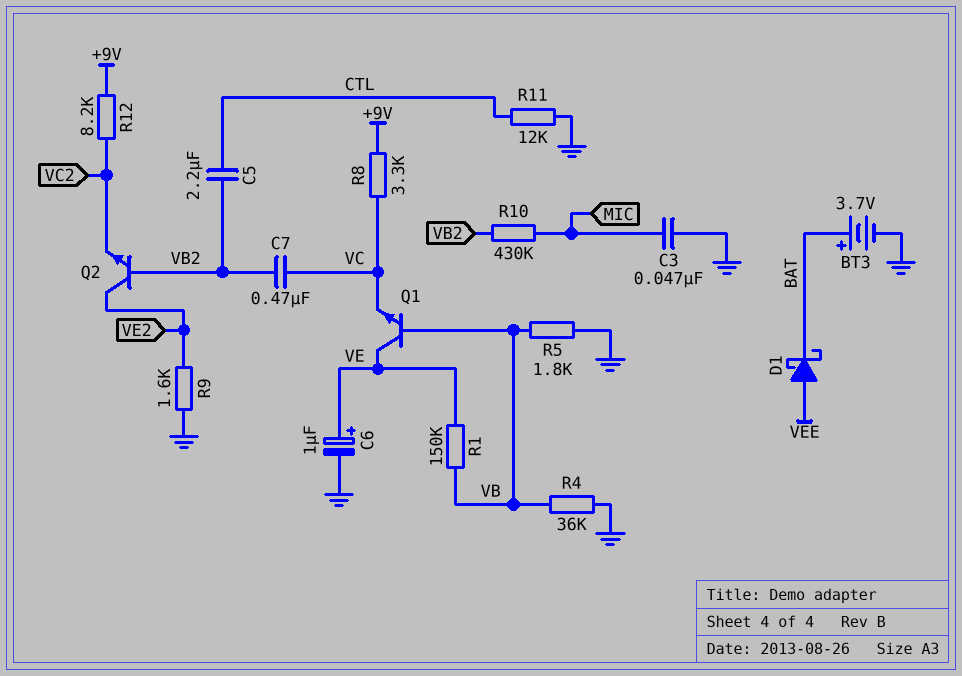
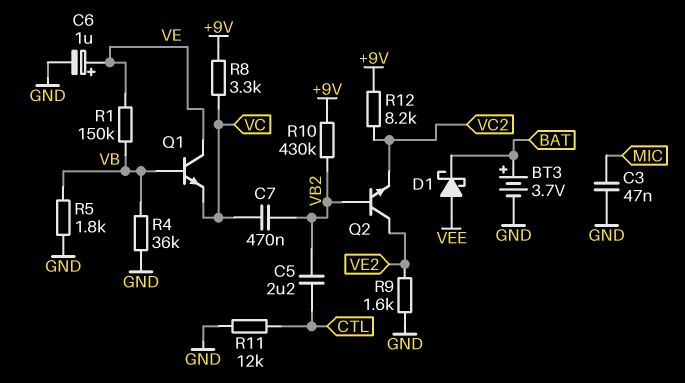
R10: 430k (MIC, VB2) -> 430k (+9V, VB2)

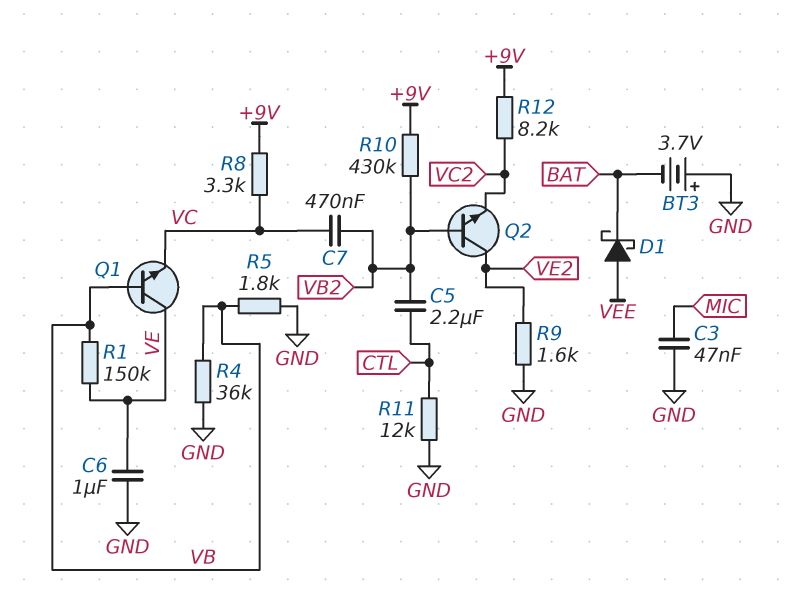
BT3: 3.7V (plus BAT, minus GND) -> 3.7V (plus GND, minus BAT)
C6: 1uF (plus VE, minus GND) -> 1uF (GND, VE)

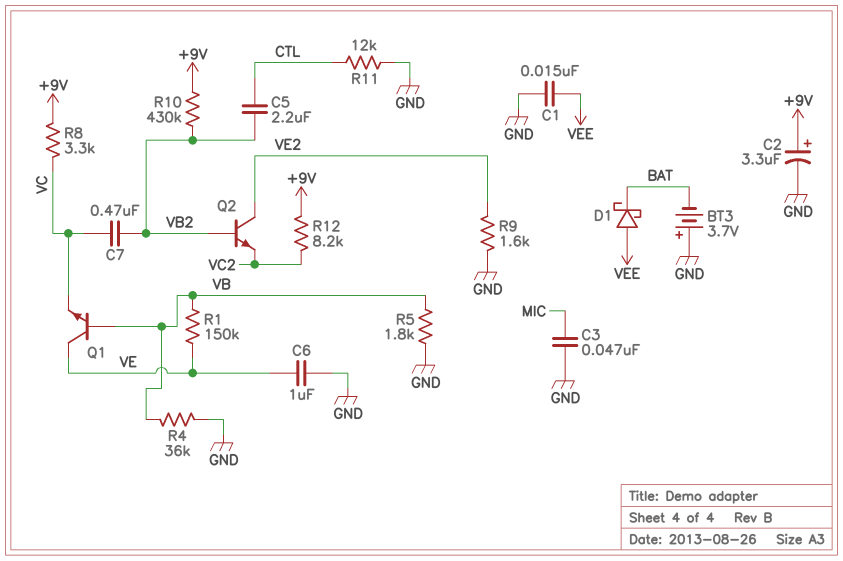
C1: none -> 15nF (GND, VEE)
C2: none -> 3.3uF (plus +9V, minus GND)

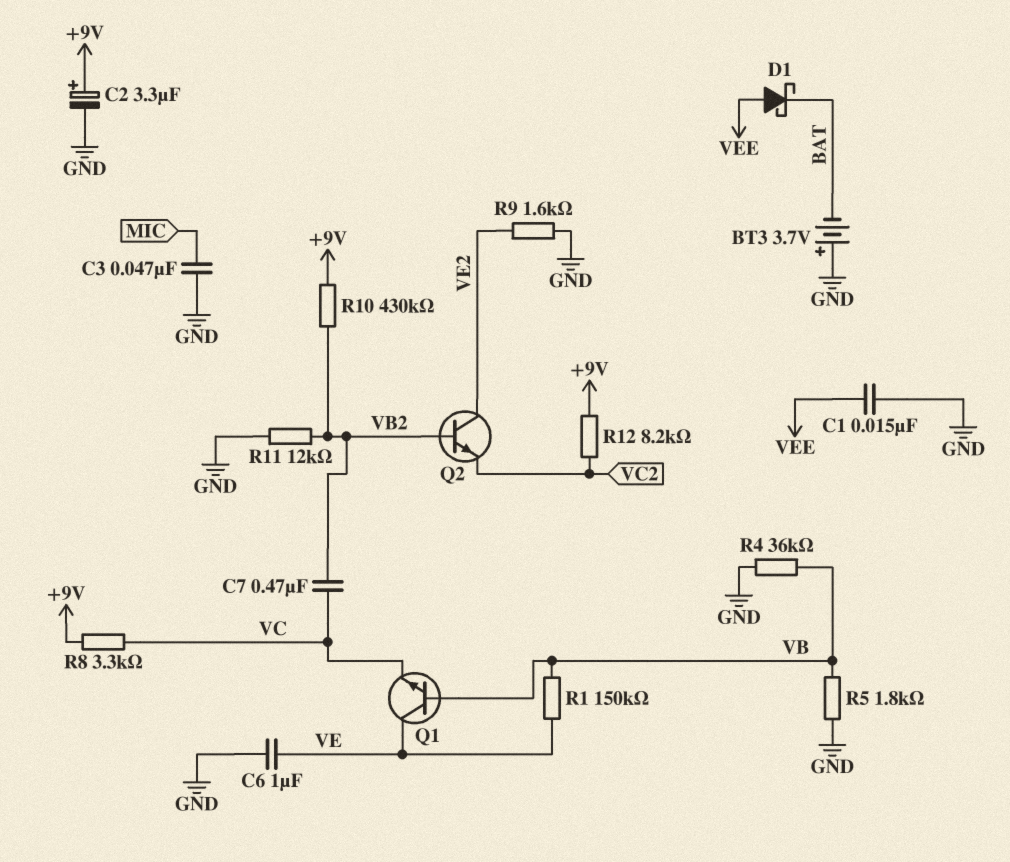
C5: 2.2uF (CTL, VB2) -> none
R11: 12k (CTL, GND) -> 12k (GND, VB2)

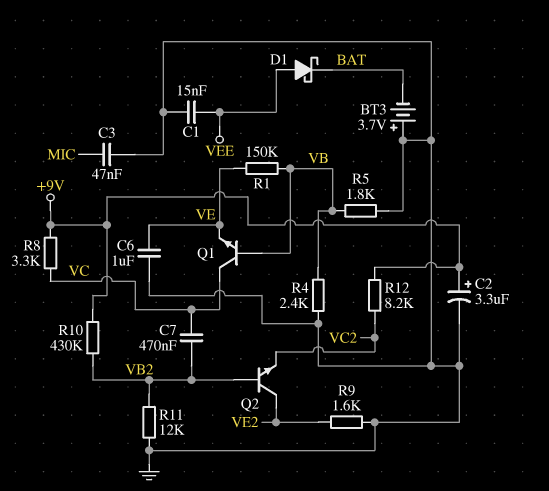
Q1: NPN (B VB, C VE, E VC) -> NPN (B VB, C VC, E VE)
R4: 36k (GND, VB) -> 2.4k (GND, VB)

